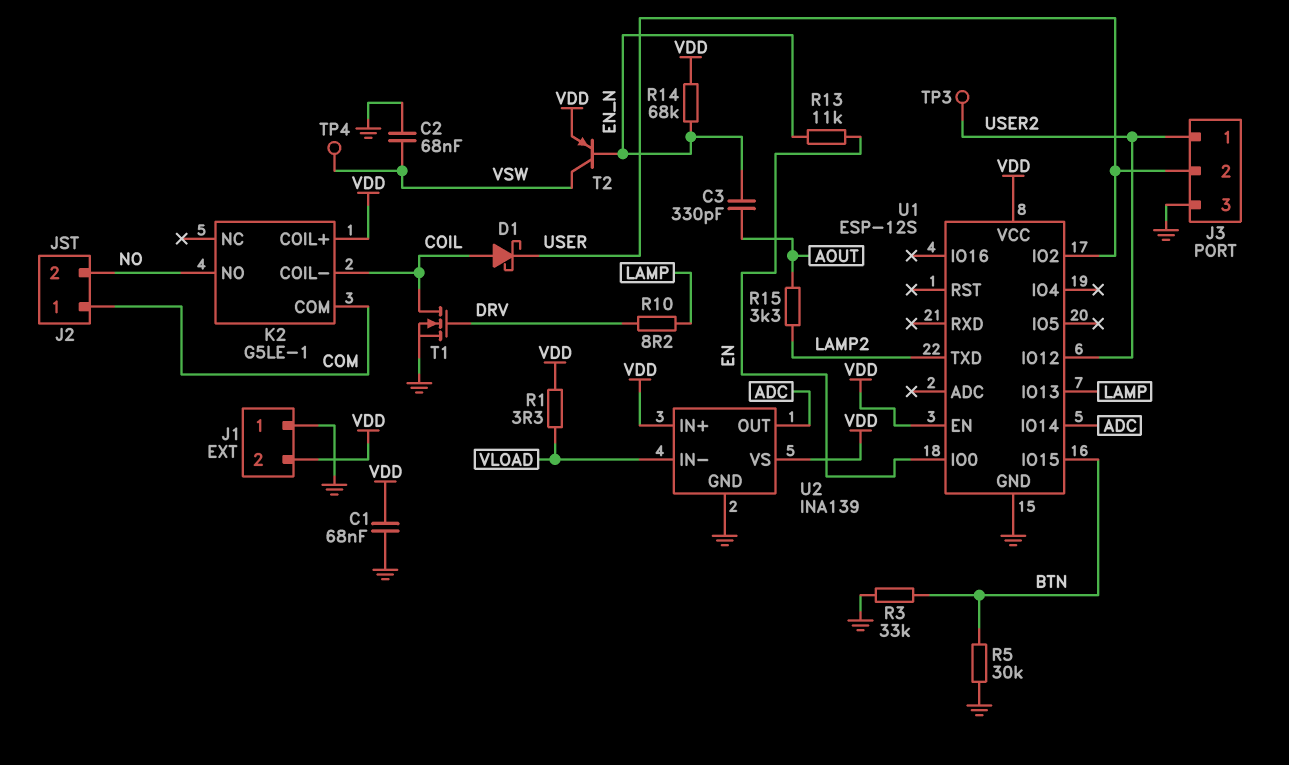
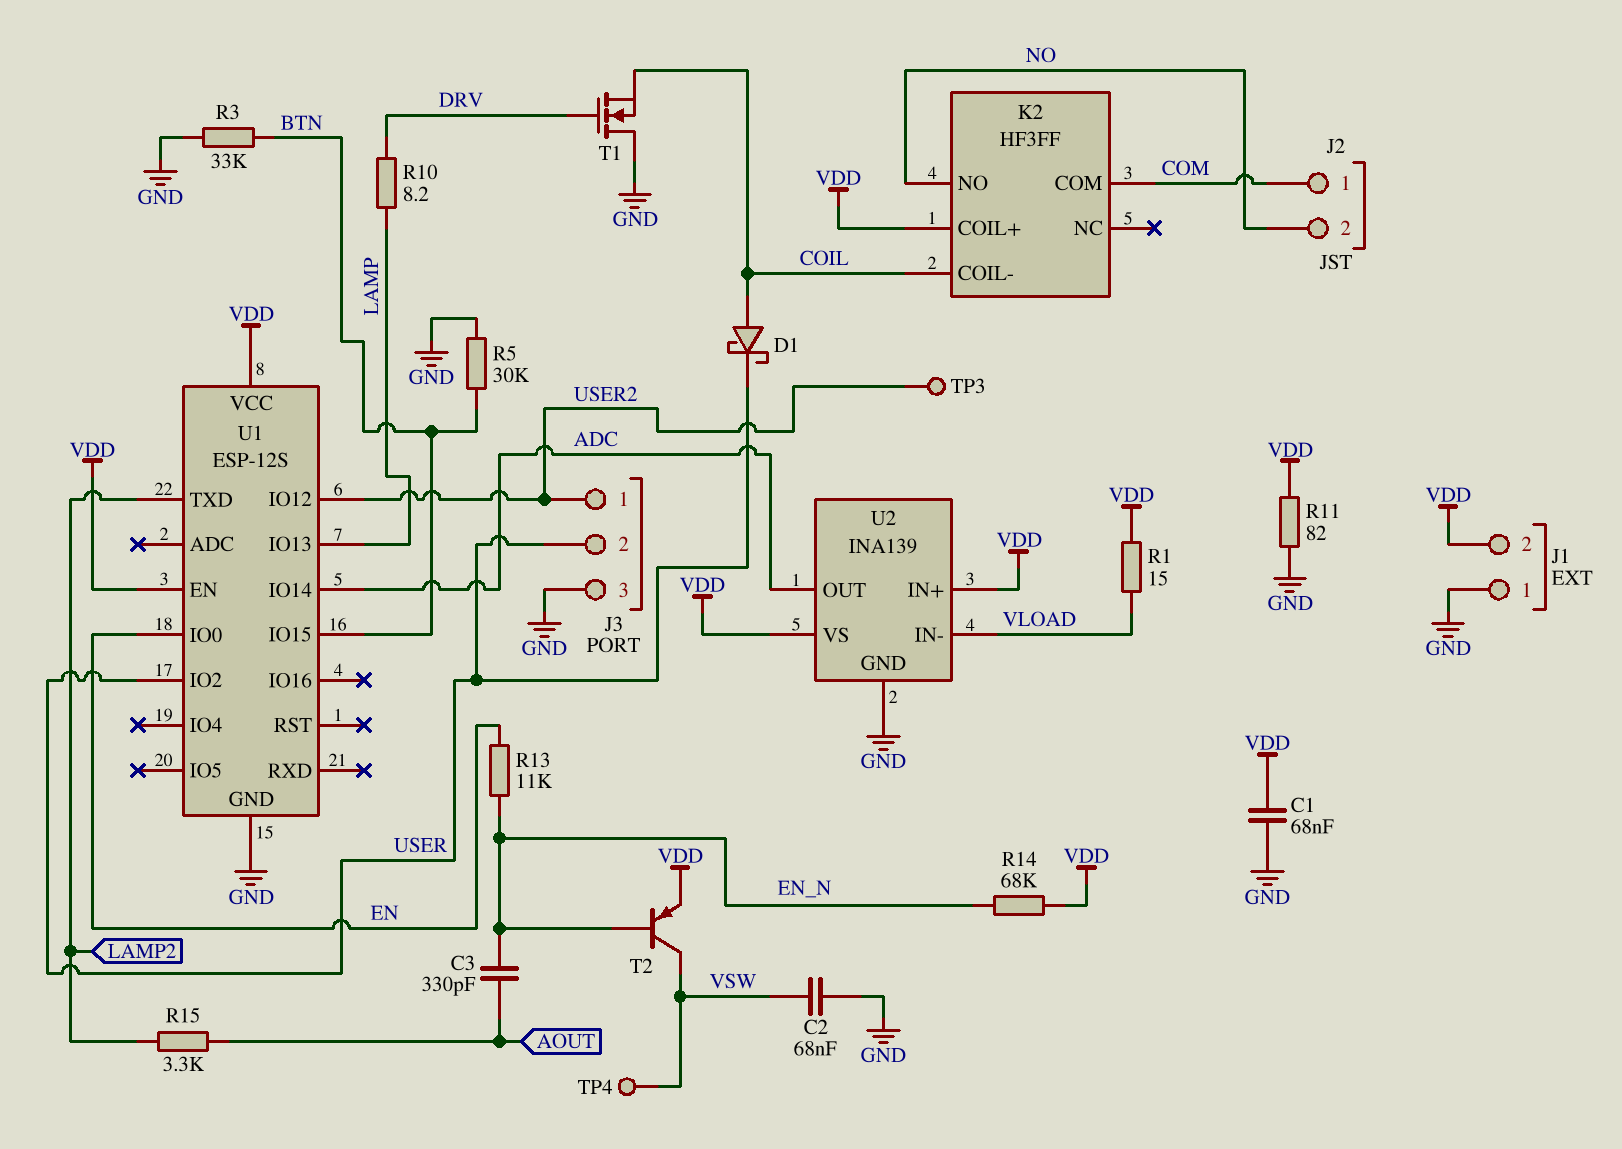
K2: G5LE-1 -> HF3FF
R1: 3.3 (VDD, VLOAD) -> 15 (VDD, VLOAD)
R11: none -> 82 (GND, VDD)
T1: NMOS (G DRV, D COIL, S GND) -> NMOS (G DRV, D GND, S COIL)

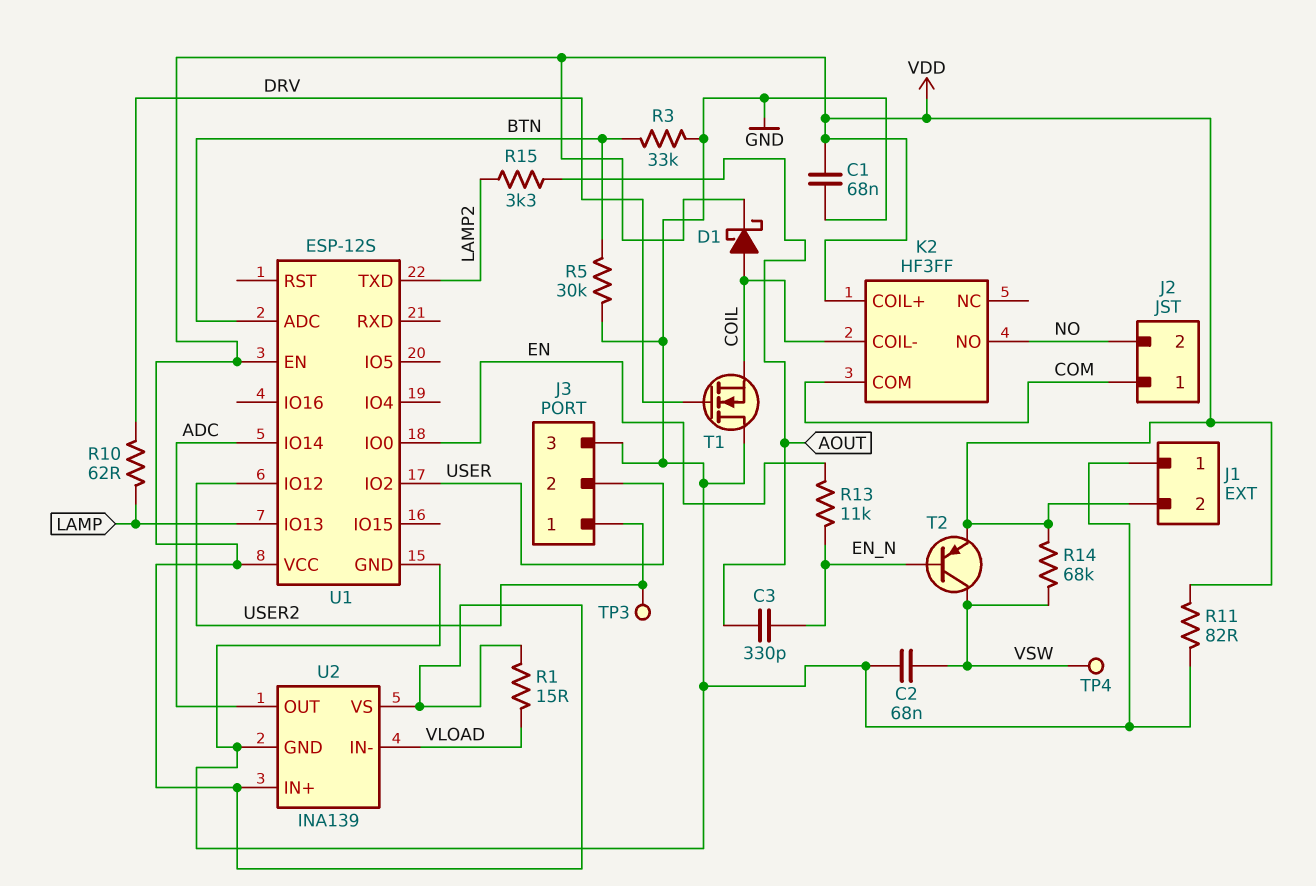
D1: schottky (A COIL, K USER) -> schottky (A COIL, K VDD)
R10: 8.2 (DRV, LAMP) -> 62 (DRV, LAMP)
R14: 68k (EN_N, VDD) -> 68k (VDD, VSW)
U1 pin ADC: none -> BTN
U1 pin IO15: BTN -> none

